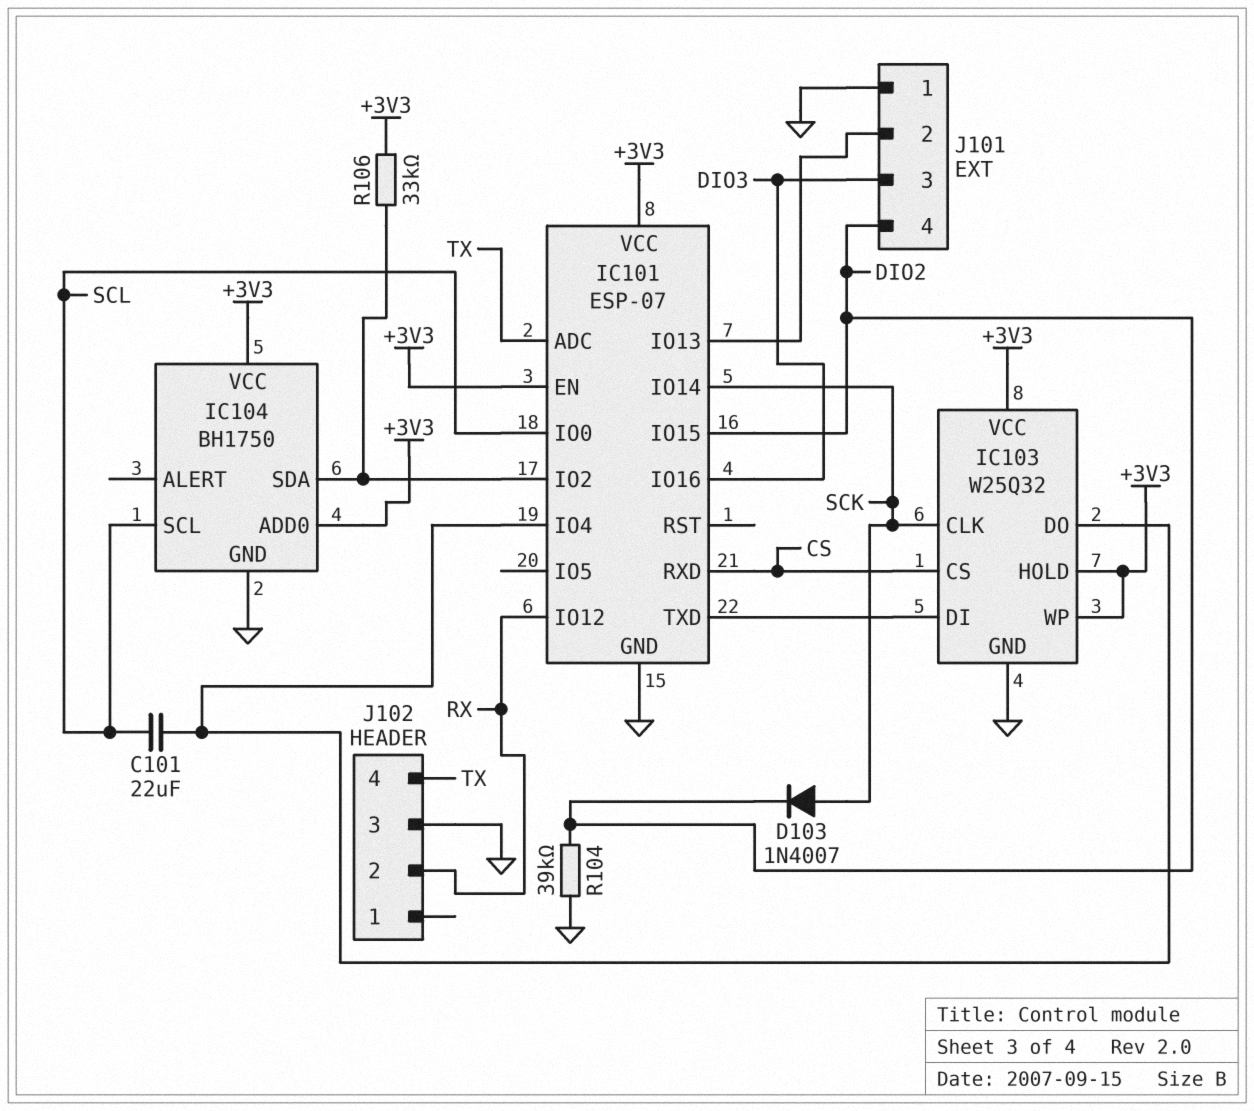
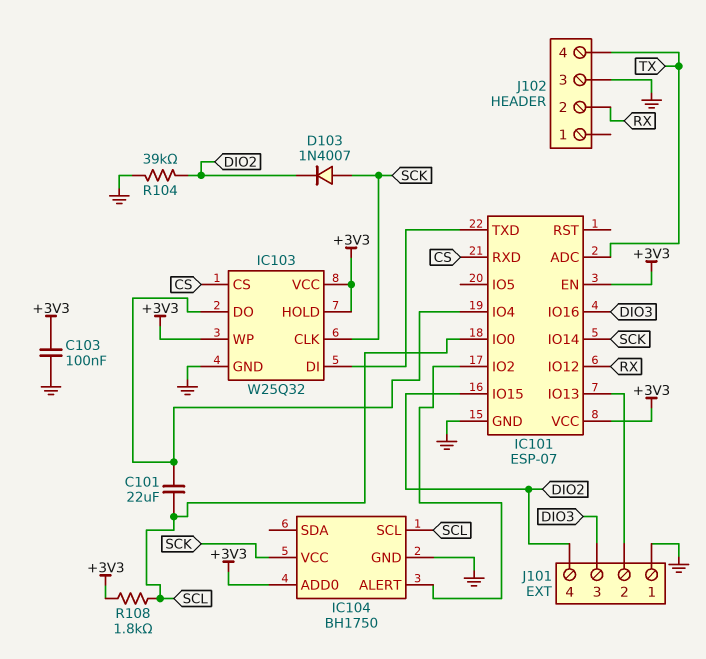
C103: none -> 100nF (+3V3, GND)
IC104 pin ALERT: none -> IC101/IO2
IC104 pin SDA: IC101/IO2 -> none
IC104 pin VCC: +3V3 -> SCK
R106: 33k (+3V3, IC101/IO2) -> none
R108: none -> 1.8k (+3V3, SCL)

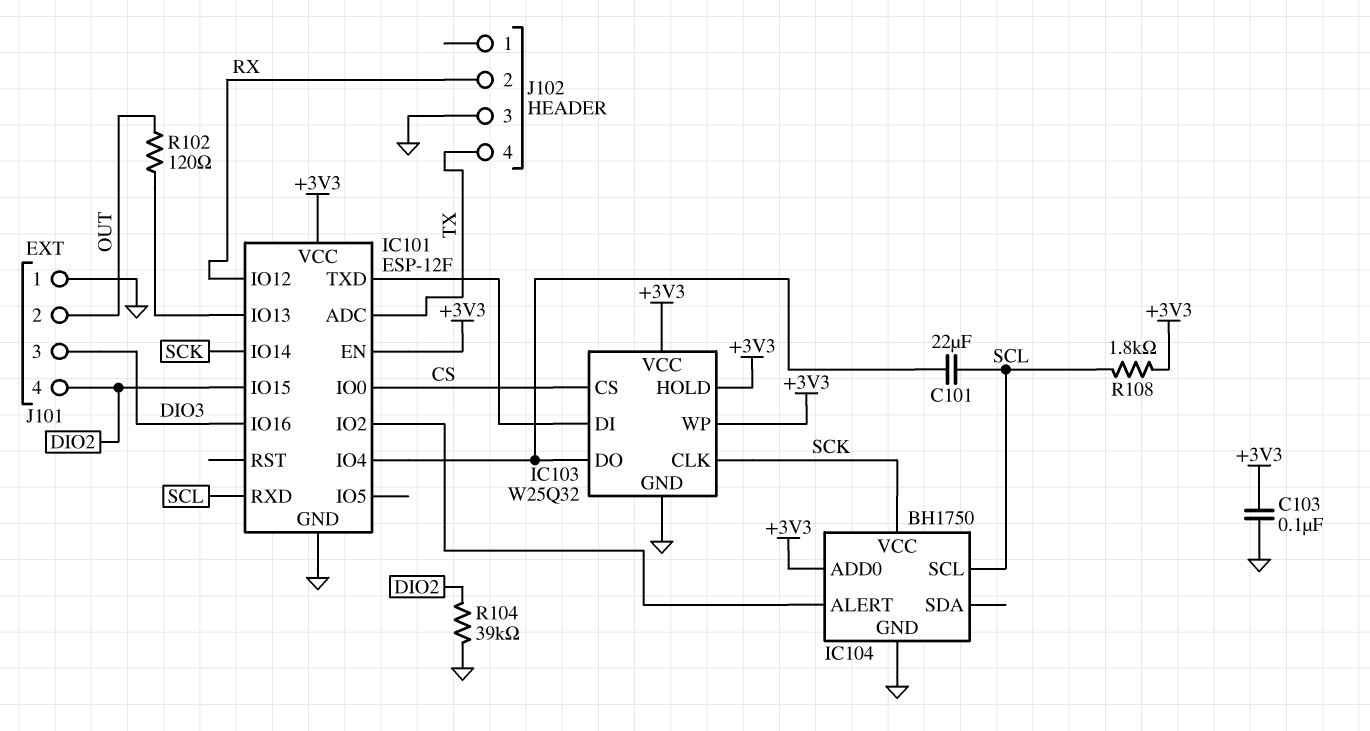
D103: diode 1N4007 (A SCK, K DIO2) -> none
IC101: ESP-07 -> ESP-12F
IC101 pin IO0: SCL -> CS
IC101 pin RXD: CS -> SCL
J101 pin 2: IC101/IO13 -> OUT
R102: none -> 120 (IC101/IO13, OUT)

